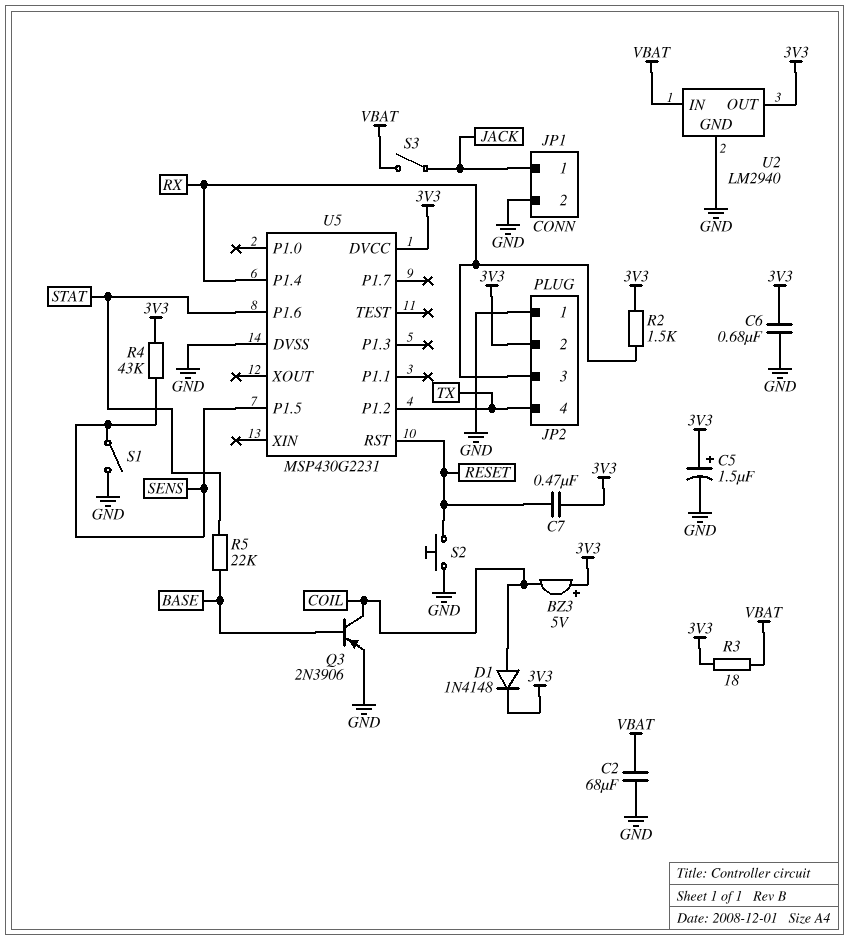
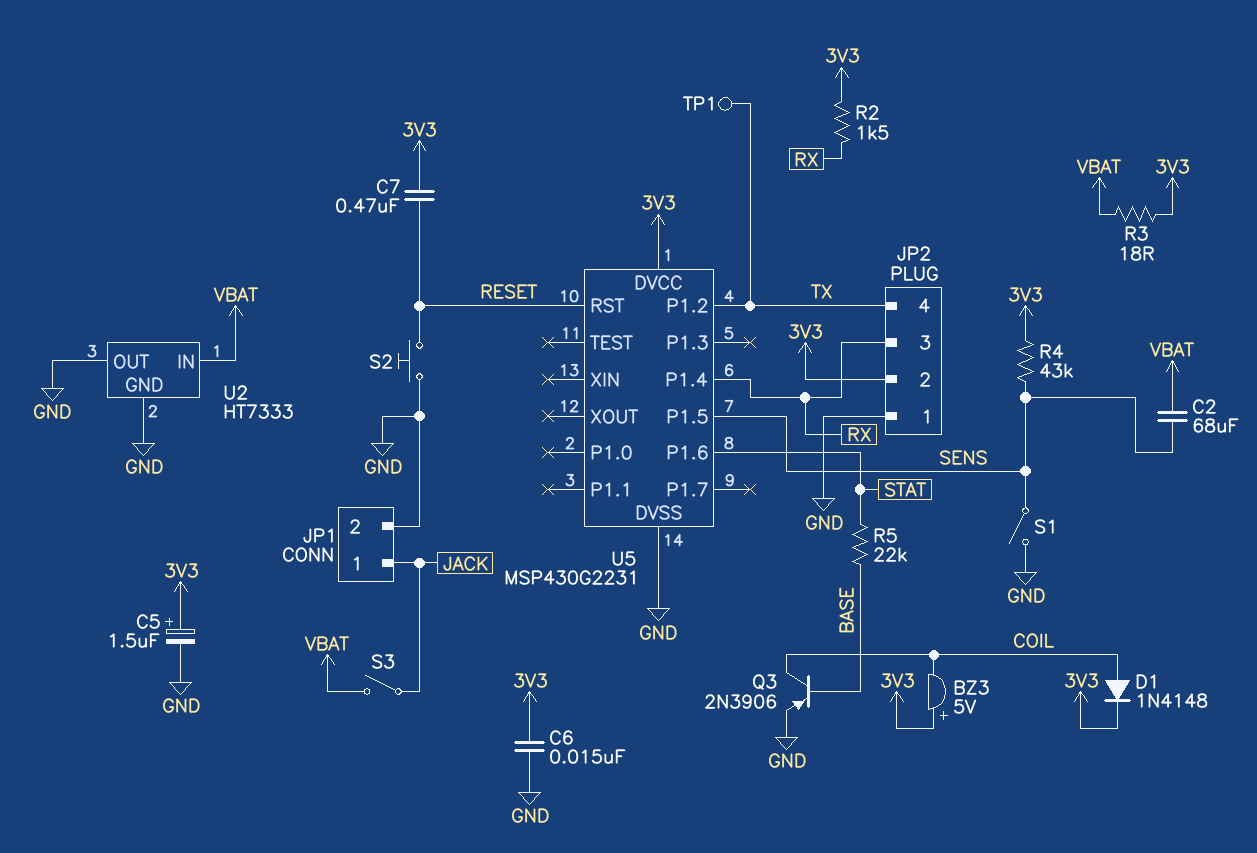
C2: 68uF (GND, VBAT) -> 68uF (SENS, VBAT)
C6: 680nF (3V3, GND) -> 15nF (3V3, GND)
TP1: none -> test point (TX)
U2: LM2940 -> HT7333
U2 pin OUT: 3V3 -> GND

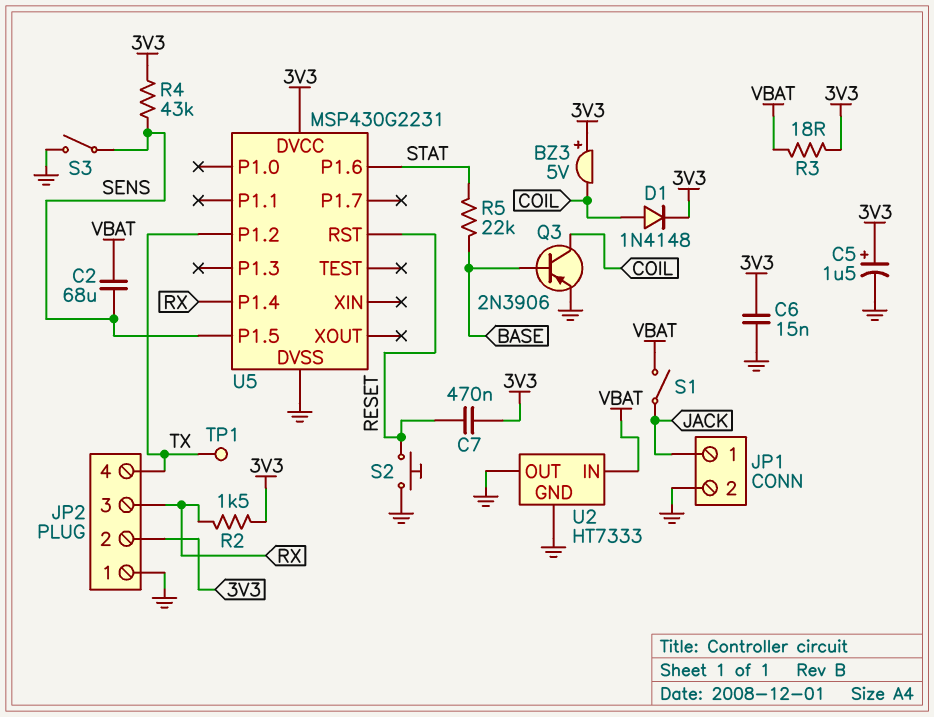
S1: switch (GND, SENS) -> switch (JACK, VBAT)
S3: switch (JACK, VBAT) -> switch (GND, SENS)

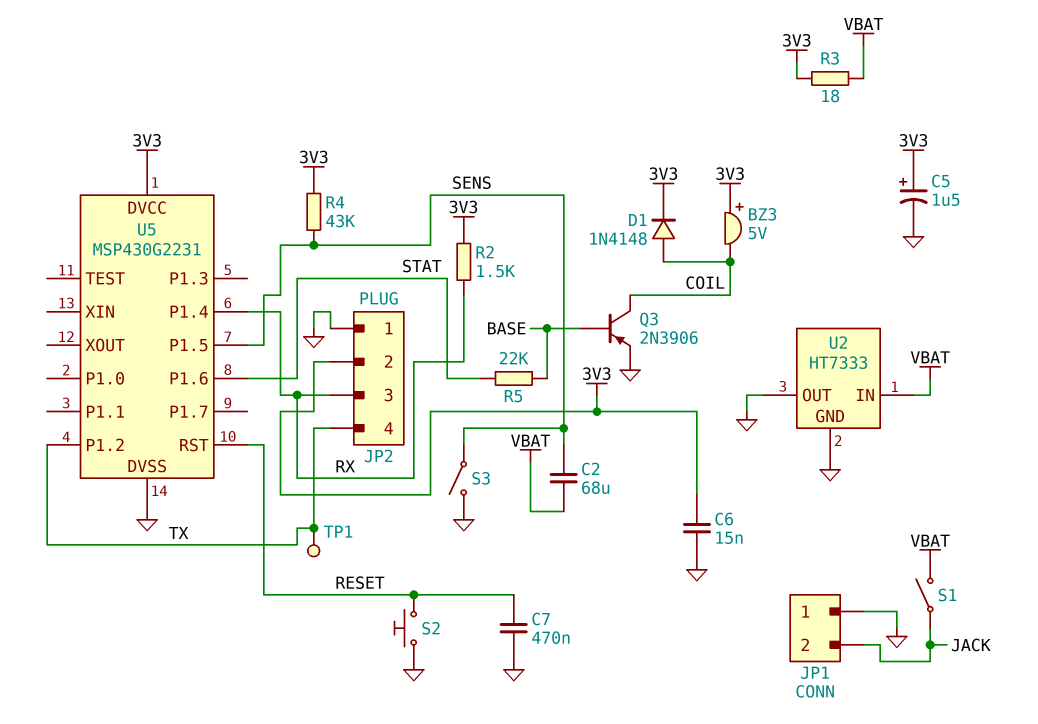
C7: 470nF (3V3, RESET) -> 470nF (GND, RESET)
JP1 pin 1: JACK -> GND
JP1 pin 2: GND -> JACK

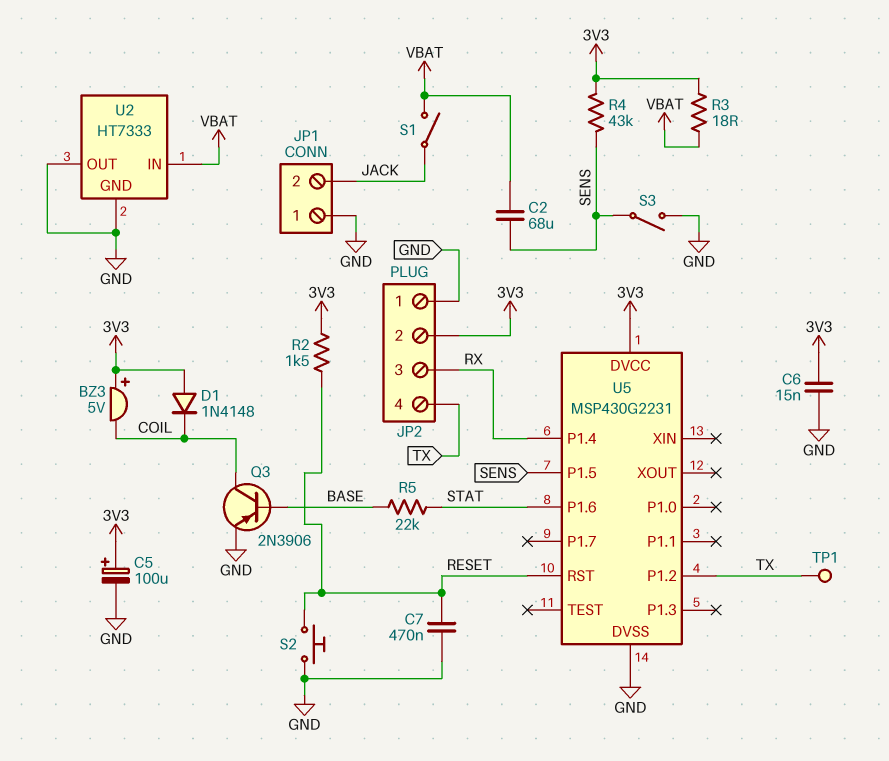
C5: 1.5uF (plus 3V3, minus GND) -> 100uF (plus 3V3, minus GND)
D1: diode 1N4148 (A COIL, K 3V3) -> diode 1N4148 (A 3V3, K COIL)
R2: 1.5k (3V3, RX) -> 1.5k (3V3, RESET)

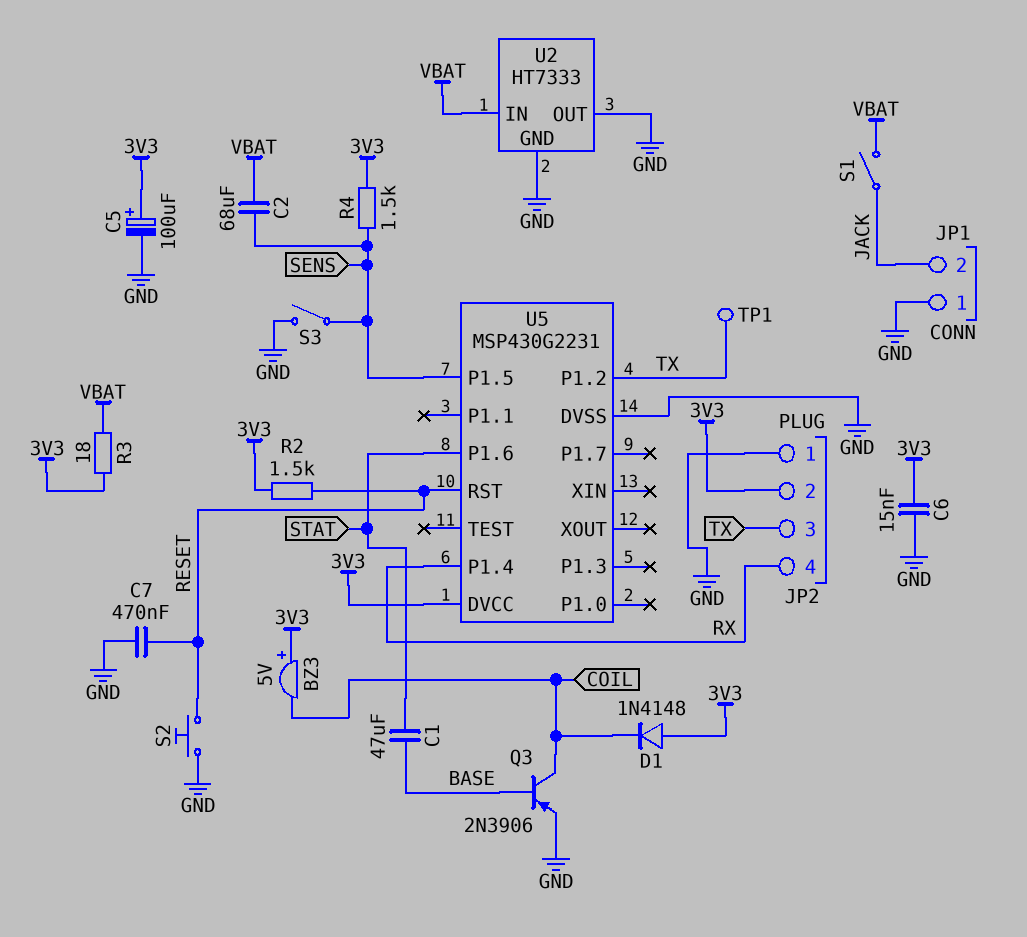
C1: none -> 47uF (BASE, STAT)
JP2 pin 3: RX -> TX
JP2 pin 4: TX -> RX
R4: 43k (3V3, SENS) -> 1.5k (3V3, SENS)
R5: 22k (BASE, STAT) -> none

